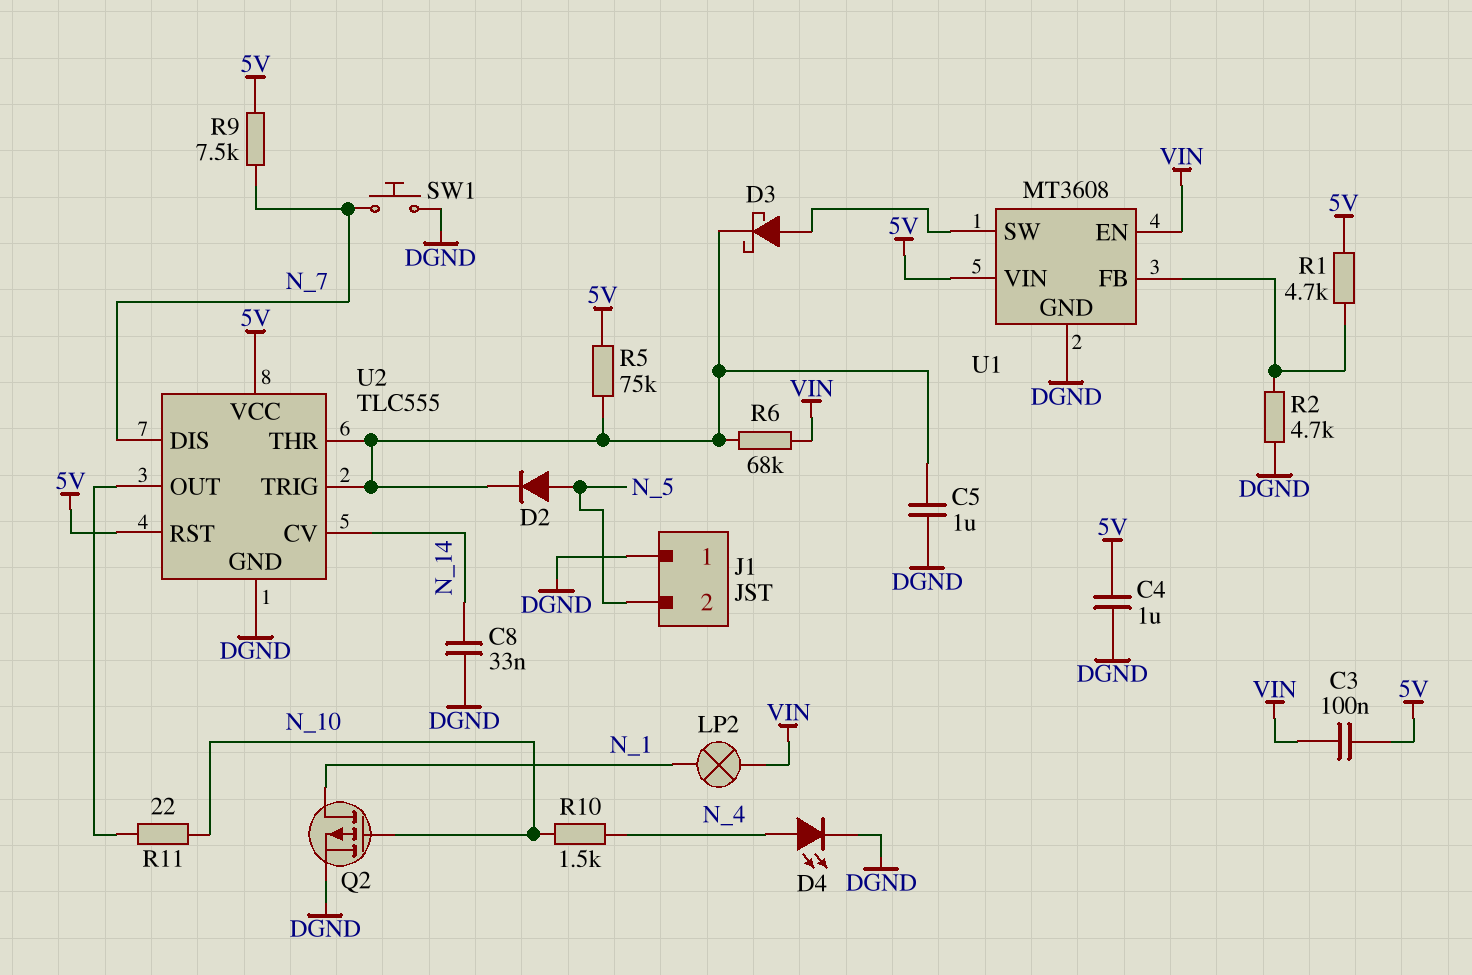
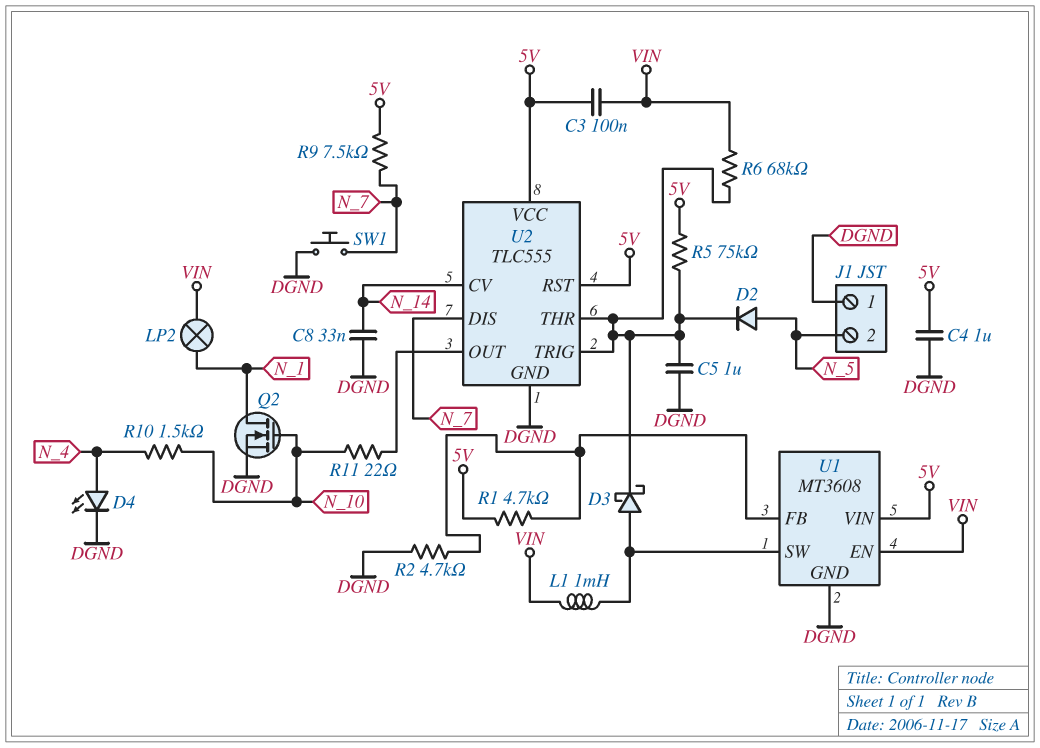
L1: none -> 1mH (U1/SW, VIN)
Q2: PMOS (G N_10, D N_1, S DGND) -> NMOS (G N_10, D N_1, S DGND)

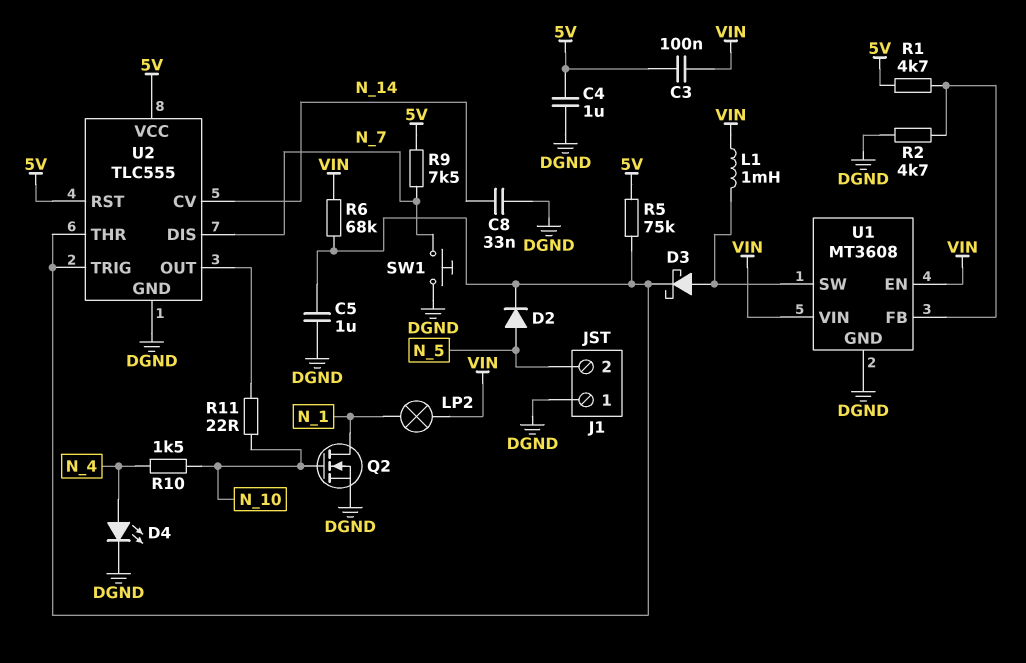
U1 pin VIN: 5V -> VIN

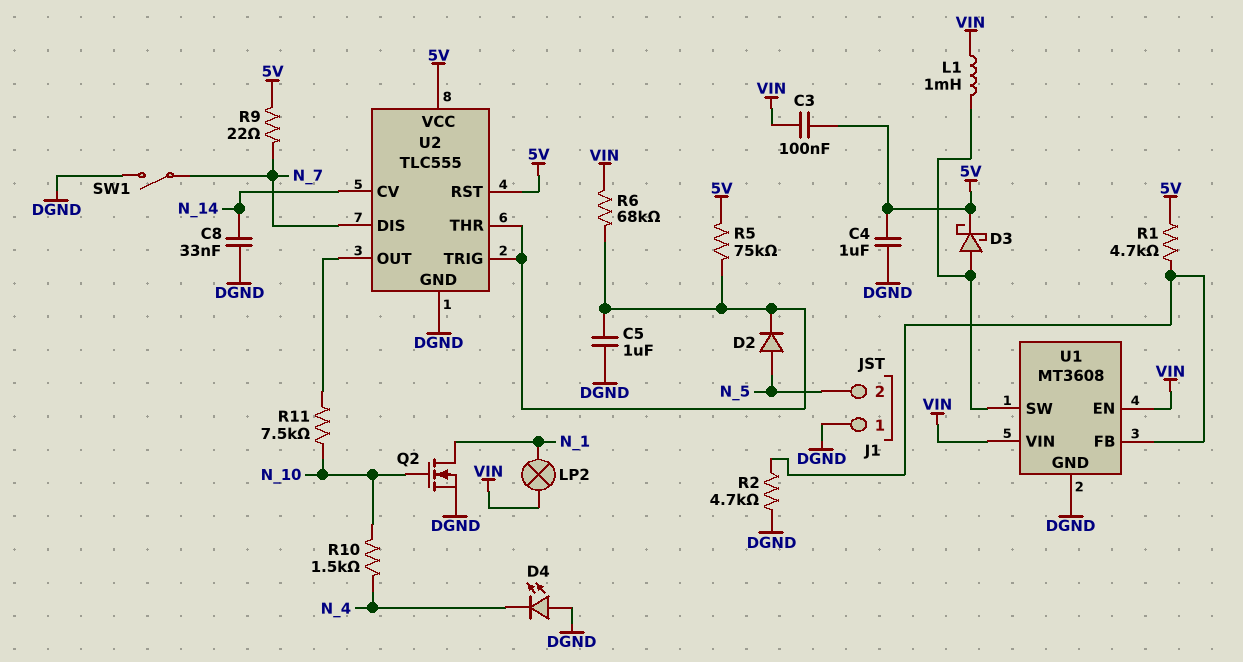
D3: schottky (A U1/SW, K U2/THR) -> schottky (A U1/SW, K 5V)
D4: LED (A N_4, K DGND) -> LED (A DGND, K N_4)
R9: 7.5k (5V, N_7) -> 22 (5V, N_7)
R11: 22 (N_10, U2/OUT) -> 7.5k (N_10, U2/OUT)
SW1: button (DGND, N_7) -> switch (DGND, N_7)

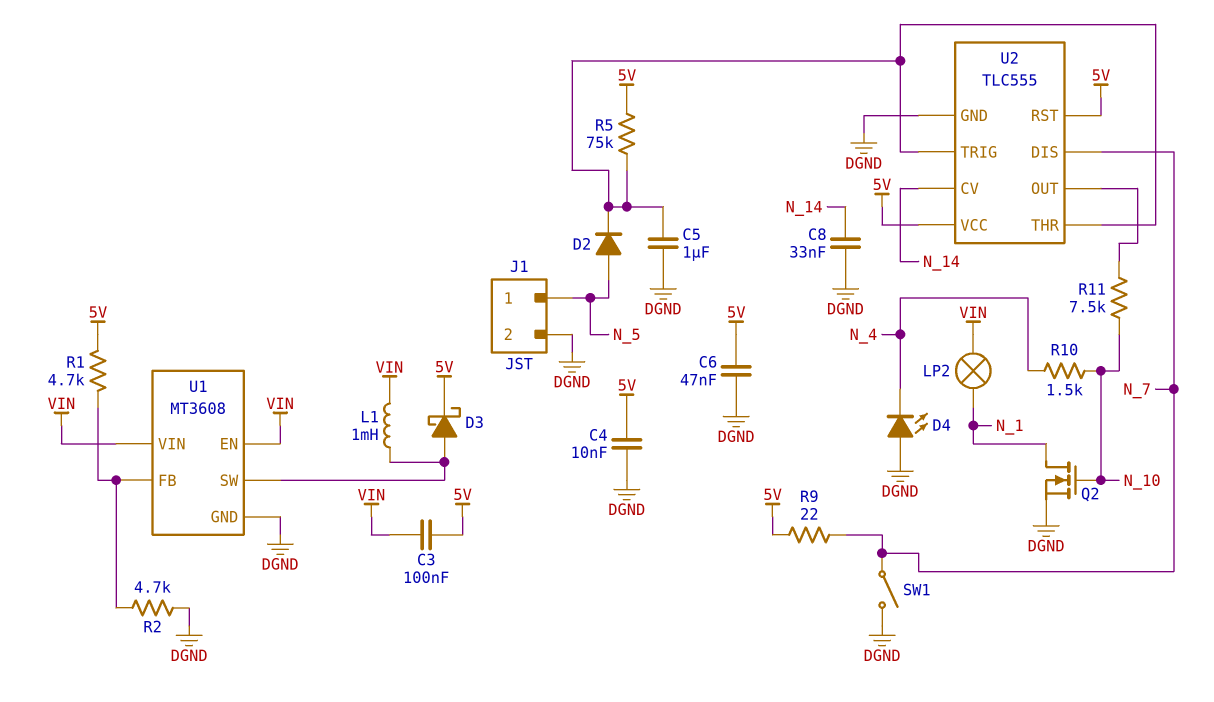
C4: 1uF (5V, DGND) -> 10nF (5V, DGND)
C6: none -> 47nF (5V, DGND)
J1 pin 1: DGND -> N_5
J1 pin 2: N_5 -> DGND
R6: 68k (U2/THR, VIN) -> none

